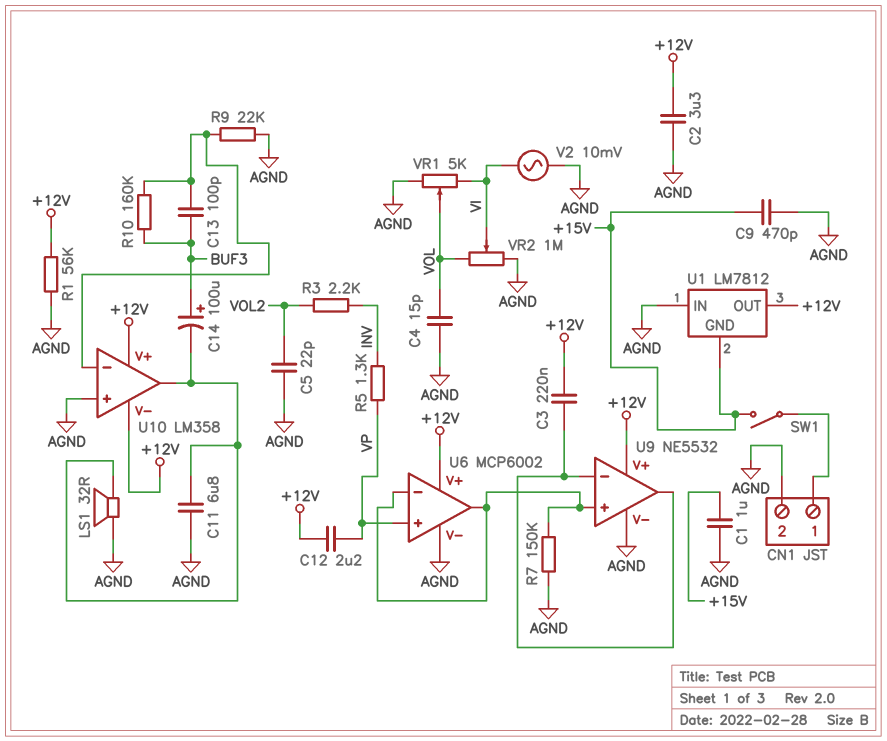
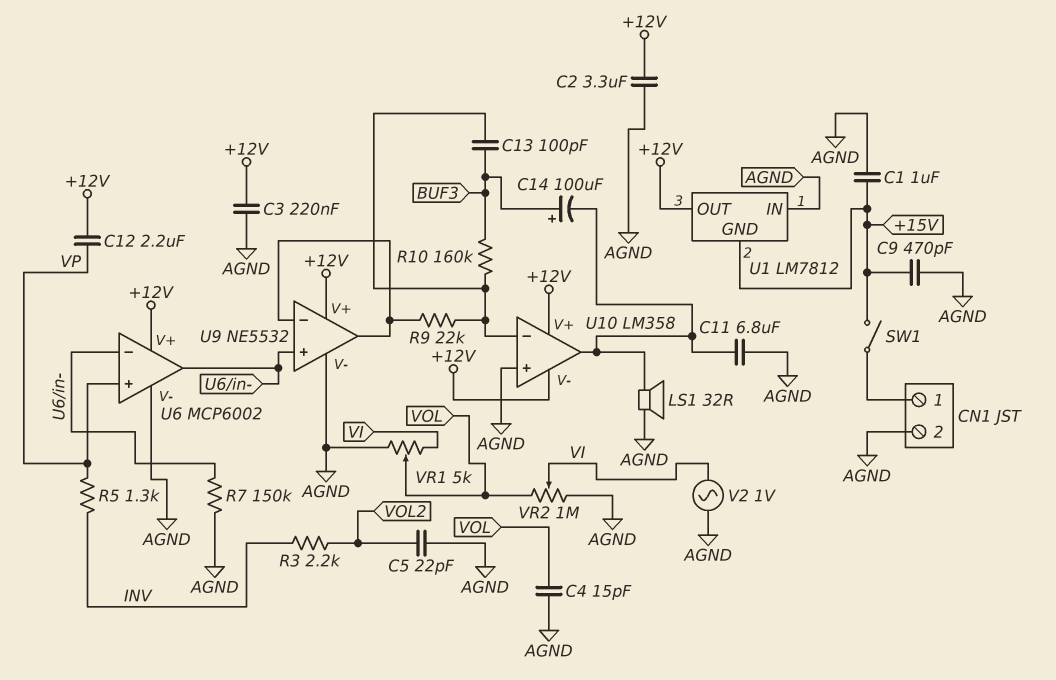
C3: 220nF (+12V, U9/in-) -> 220nF (+12V, AGND)
R1: 56k (+12V, AGND) -> none
R9: 22k (AGND, U10/in-) -> 22k (U9/in-, U10/in-)
V2: AC 10mV (AGND, VI) -> AC 1V (AGND, VI)

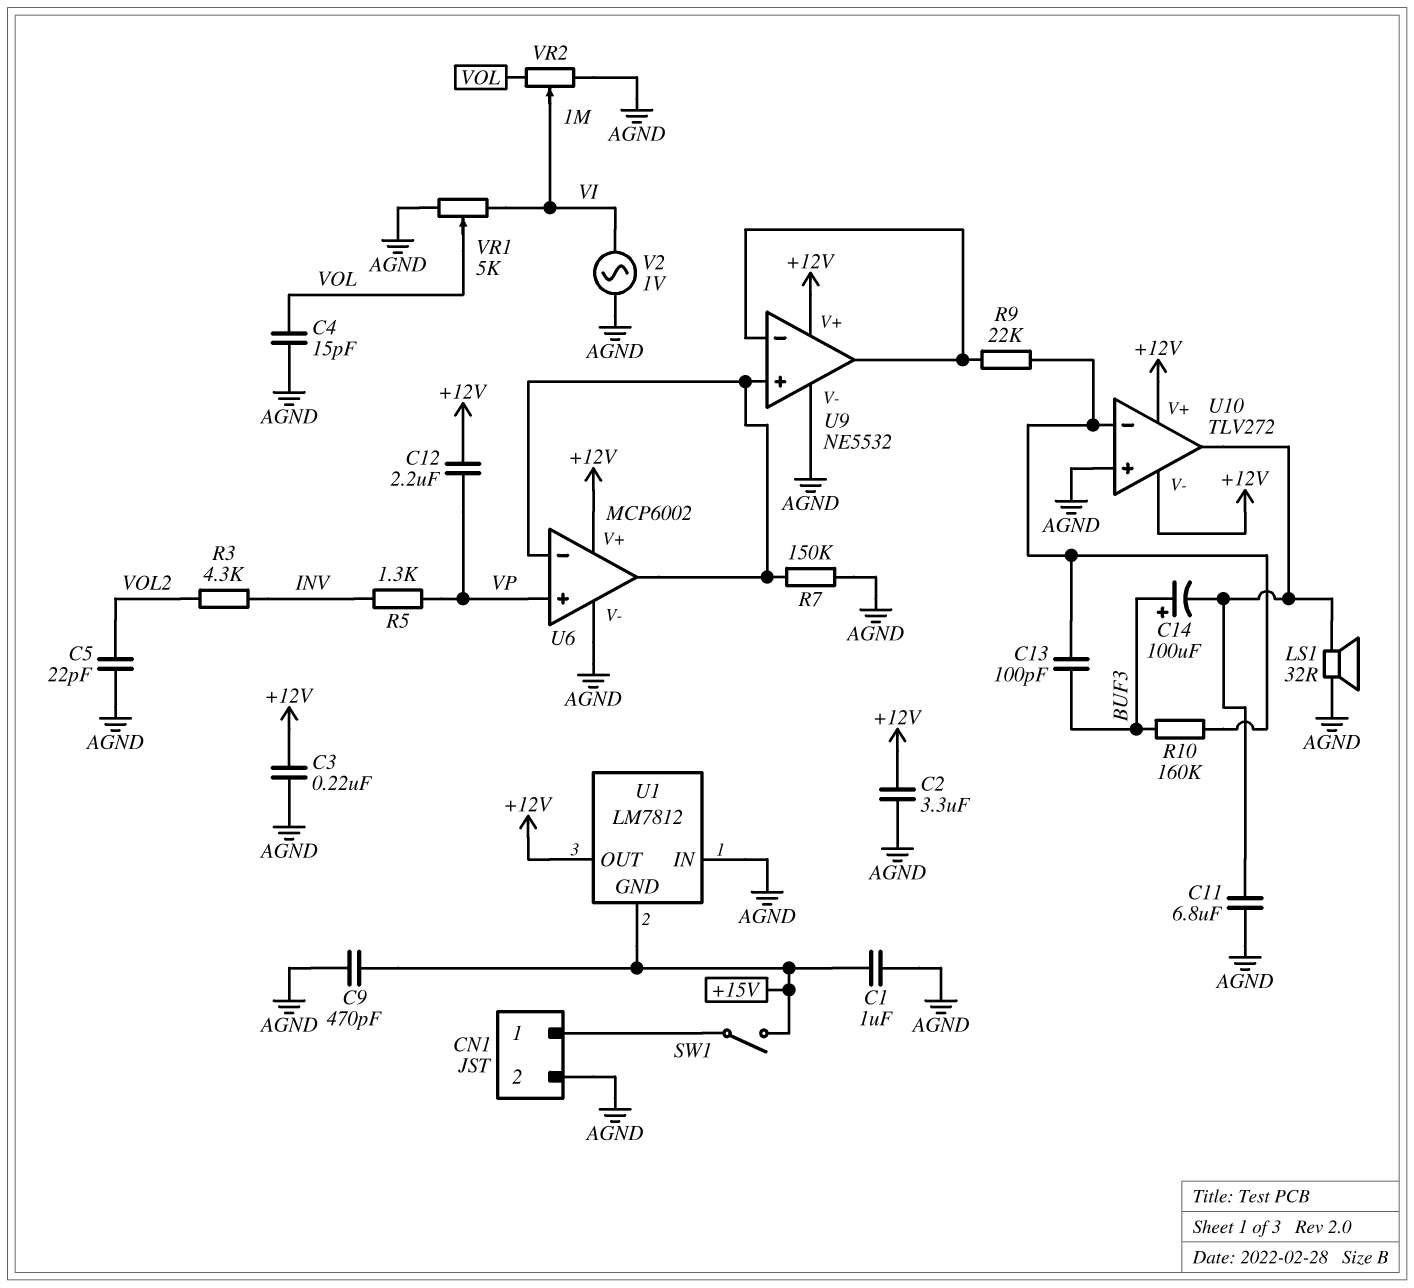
R3: 2.2k (INV, VOL2) -> 4.3k (INV, VOL2)
U10: LM358 -> TLV272

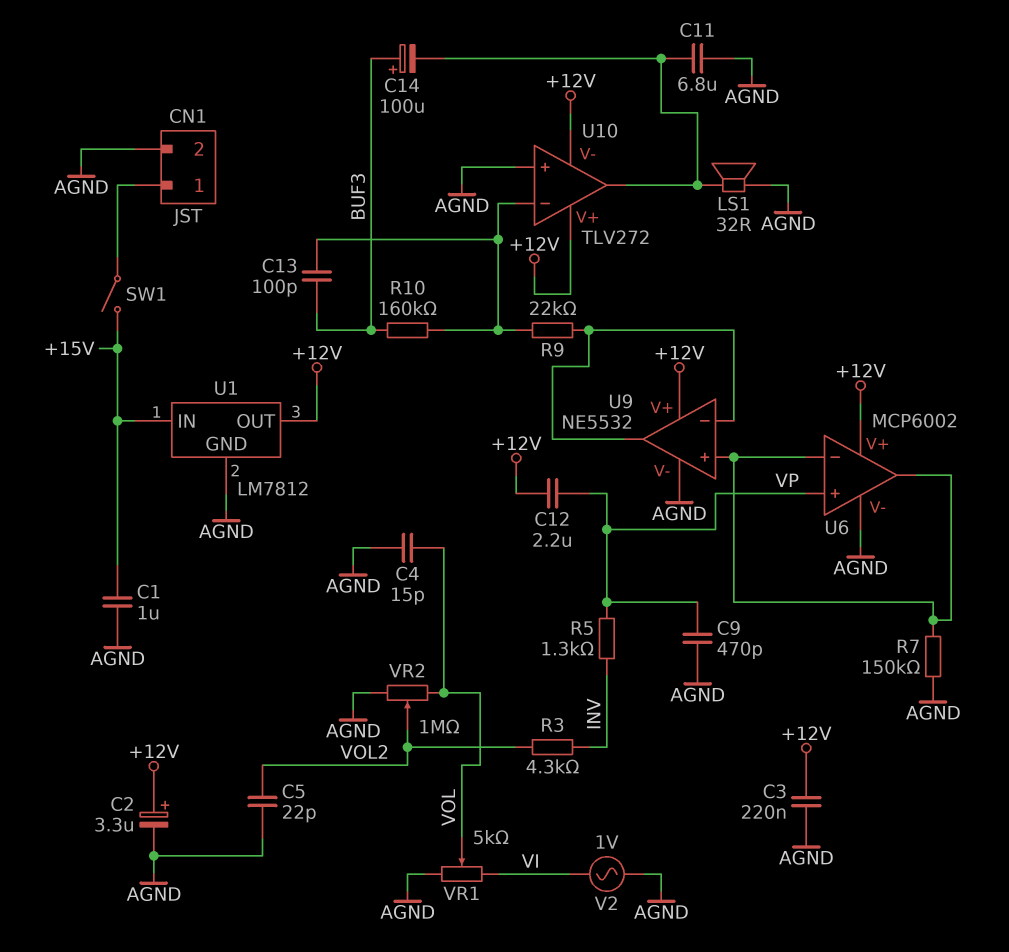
C2: 3.3uF (+12V, AGND) -> 3.3uF (plus +12V, minus AGND)
C9: 470pF (+15V, AGND) -> 470pF (AGND, VP)
U1 pin GND: +15V -> AGND
U1 pin IN: AGND -> +15V
VR2: 1M (AGND, VOL, wiper VI) -> 1M (AGND, VOL, wiper VOL2)

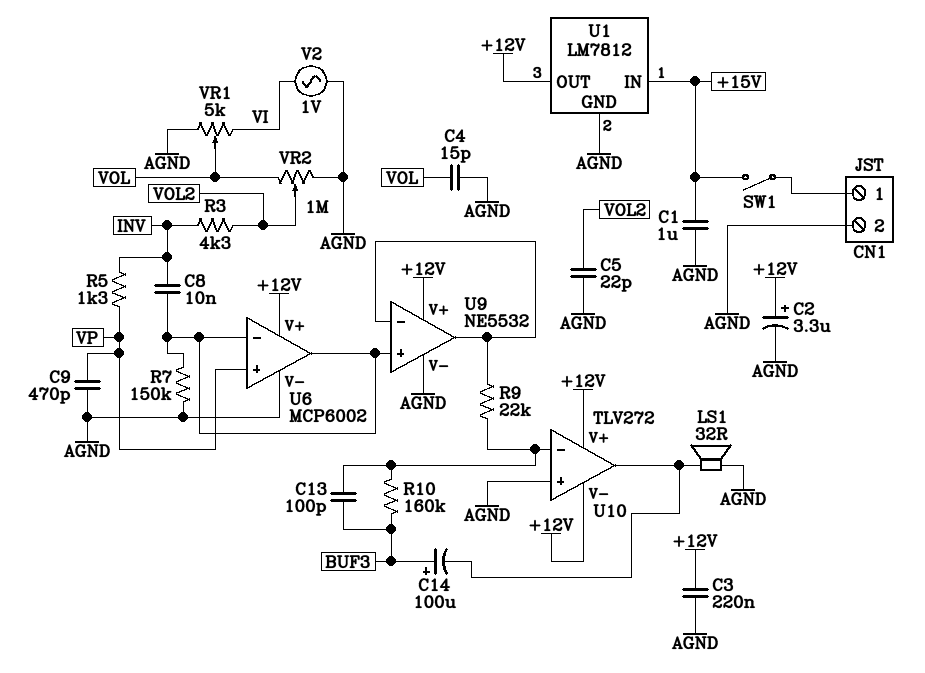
C8: none -> 10nF (INV, U6/in-)
C11: 6.8uF (AGND, U10/out) -> none
C12: 2.2uF (+12V, VP) -> none

